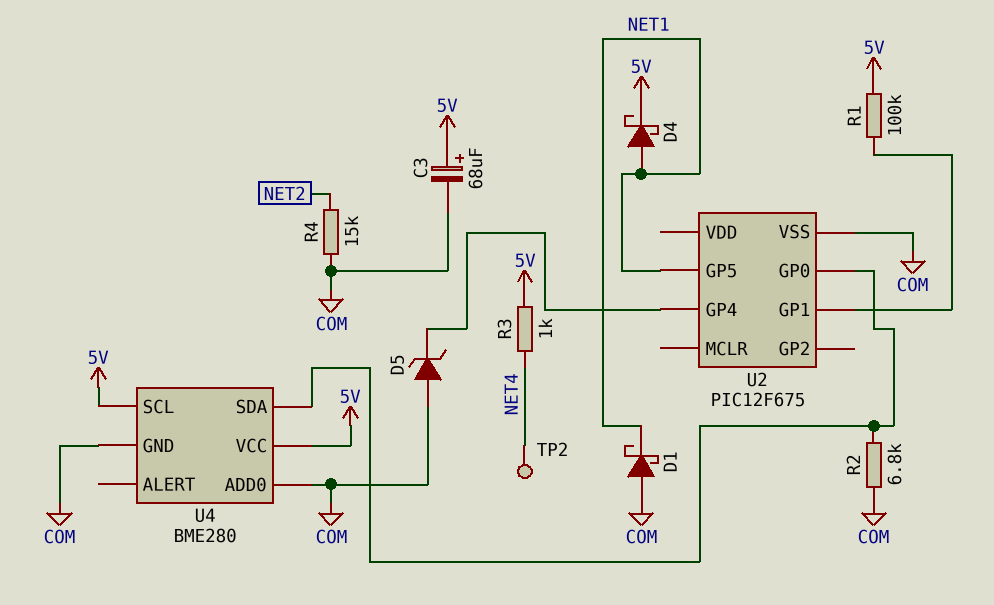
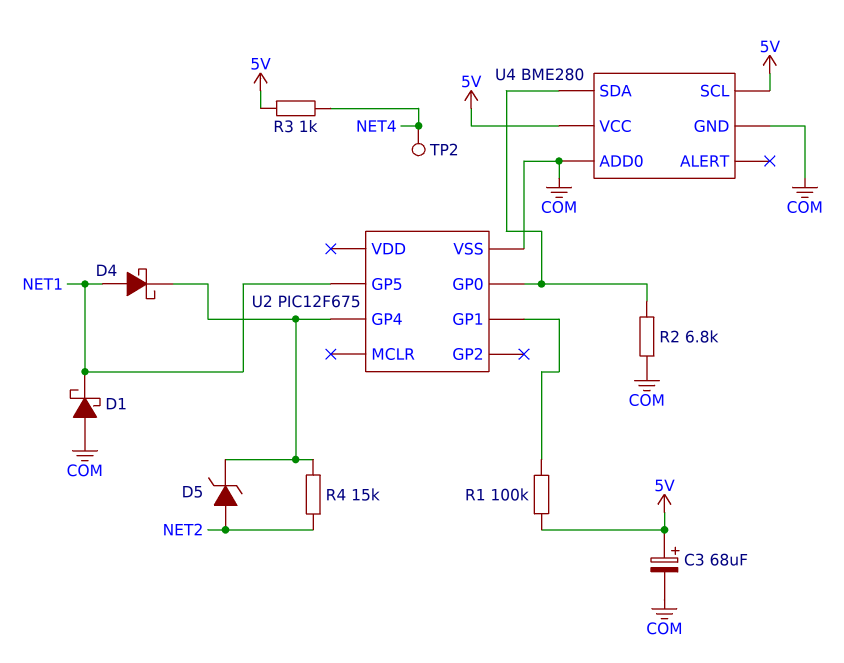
D4: schottky (A NET1, K 5V) -> schottky (A NET1, K U2/GP4)
D5: zener (A COM, K U2/GP4) -> zener (A NET2, K U2/GP4)
R4: 15k (COM, NET2) -> 15k (NET2, U2/GP4)

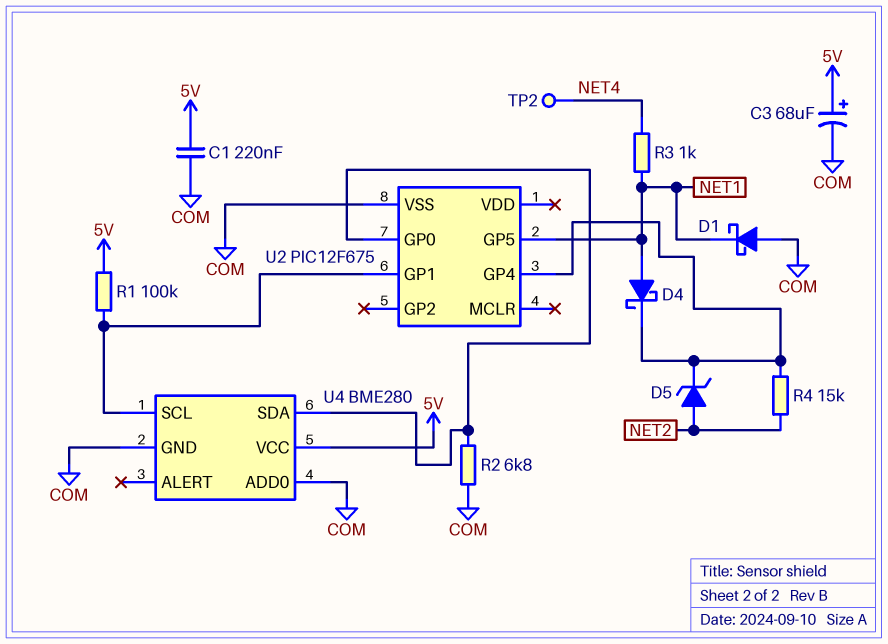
C1: none -> 220nF (5V, COM)
R3: 1k (5V, NET4) -> 1k (NET1, NET4)
U4 pin SCL: 5V -> U2/GP1

